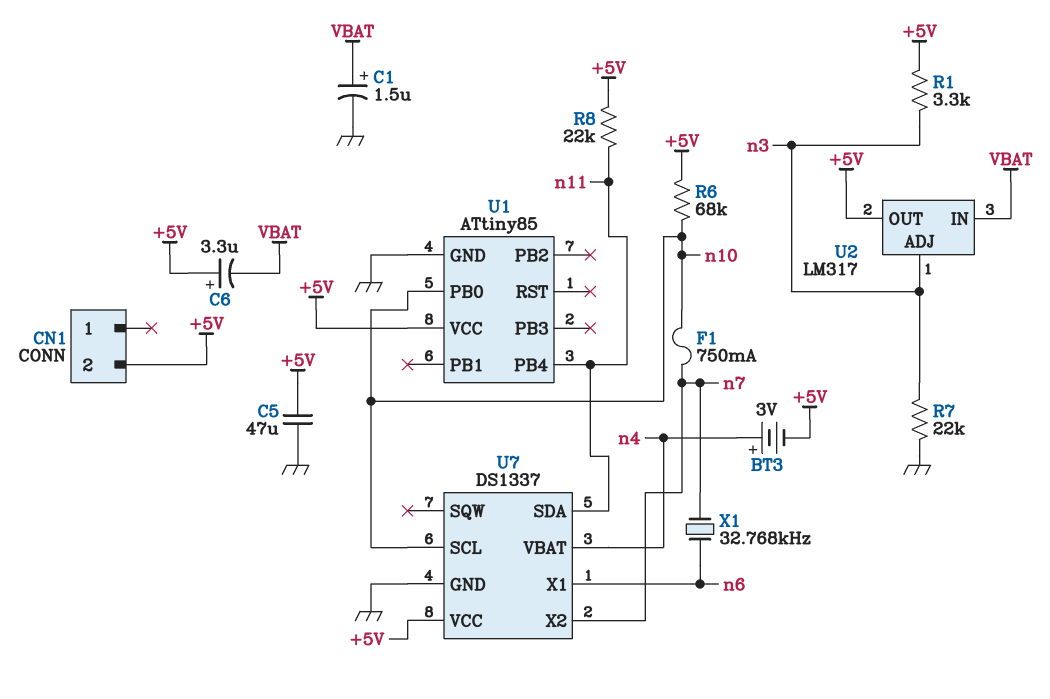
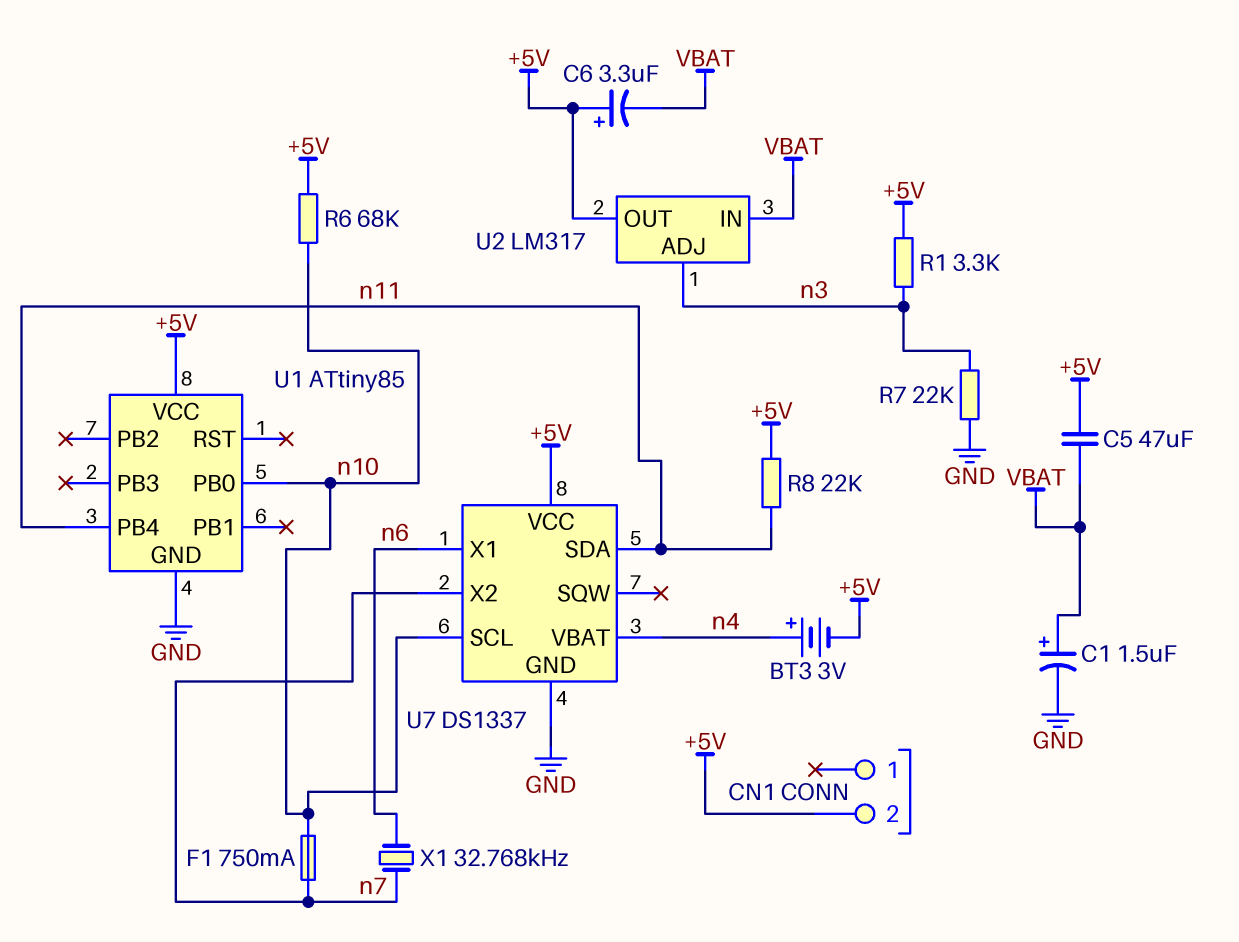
C5: 47uF (+5V, GND) -> 47uF (+5V, VBAT)

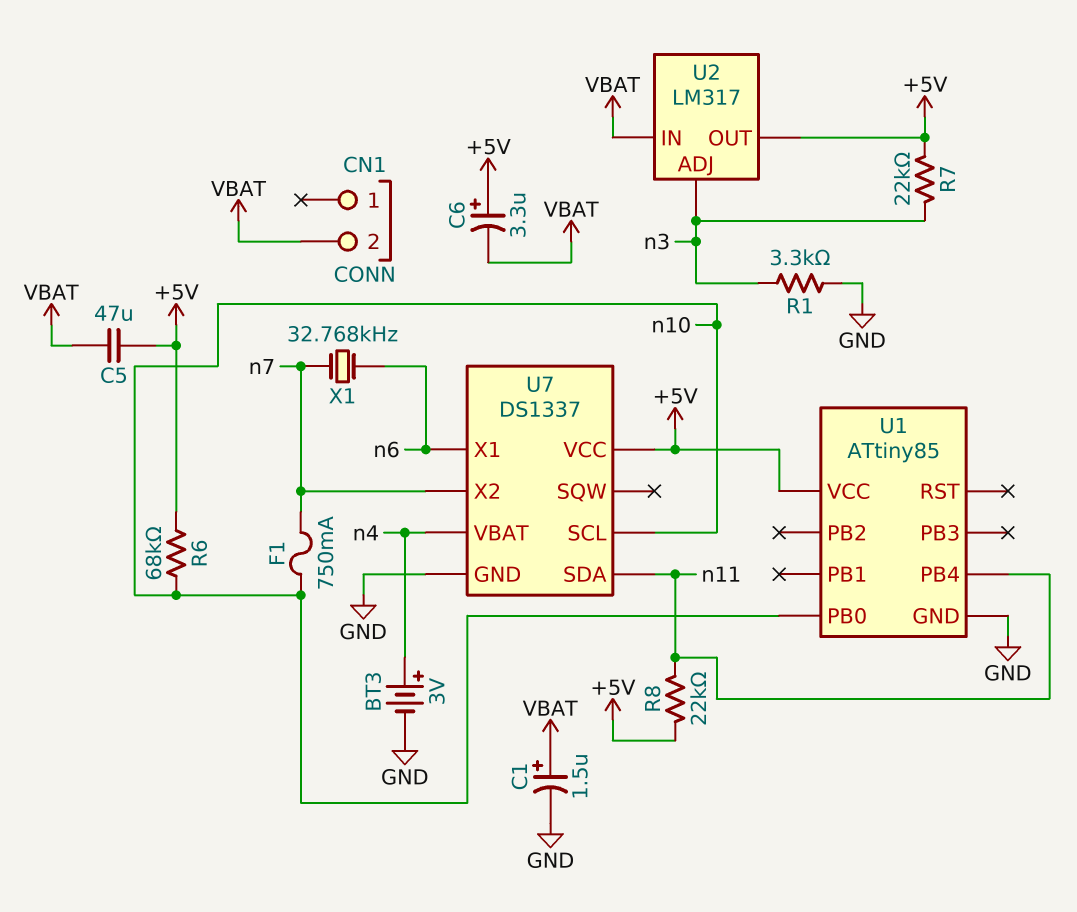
BT3: 3V (plus n4, minus +5V) -> 3V (plus n4, minus GND)
CN1 pin 2: +5V -> VBAT
R1: 3.3k (+5V, n3) -> 3.3k (GND, n3)
R7: 22k (GND, n3) -> 22k (+5V, n3)

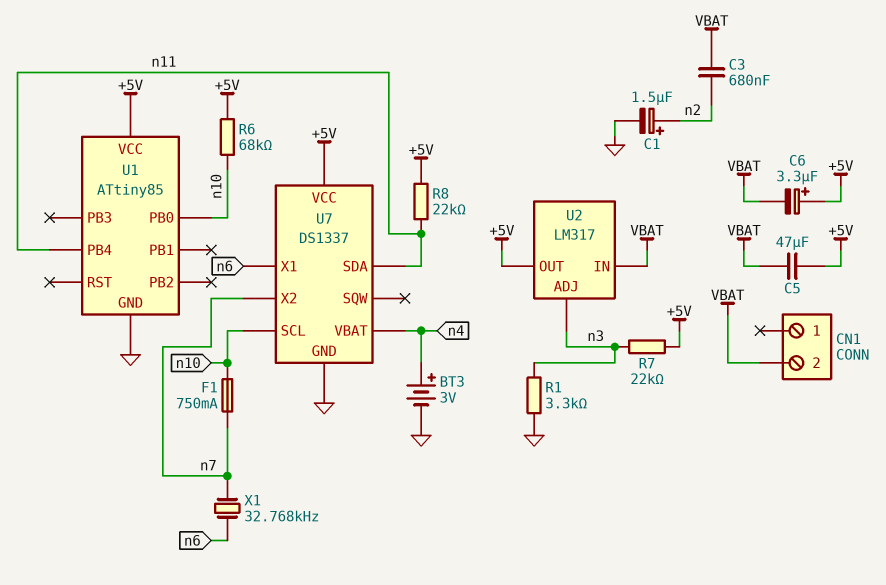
C1: 1.5uF (plus VBAT, minus GND) -> 1.5uF (plus n2, minus GND)
C3: none -> 680nF (VBAT, n2)

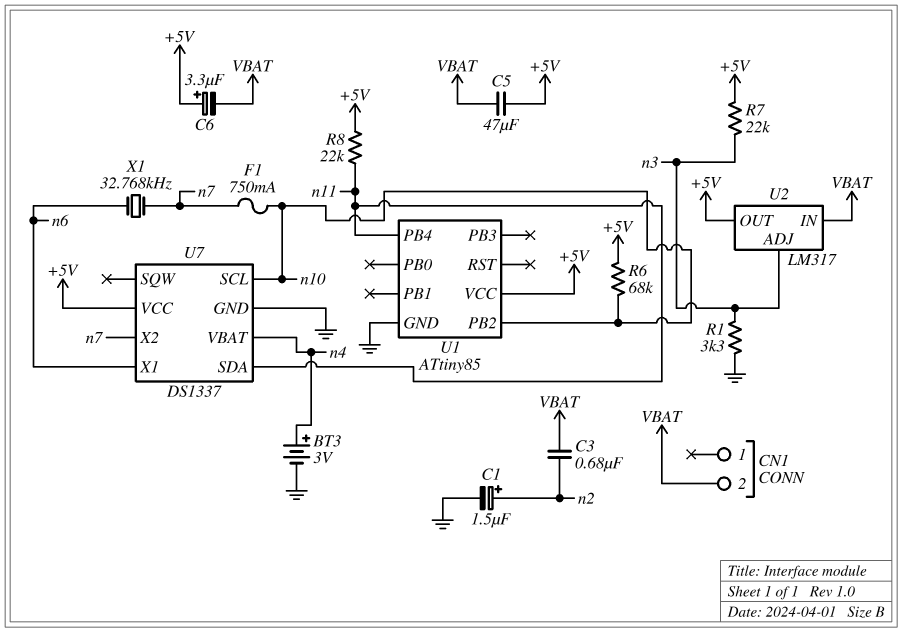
U1 pin PB0: n10 -> none
U1 pin PB2: none -> n10

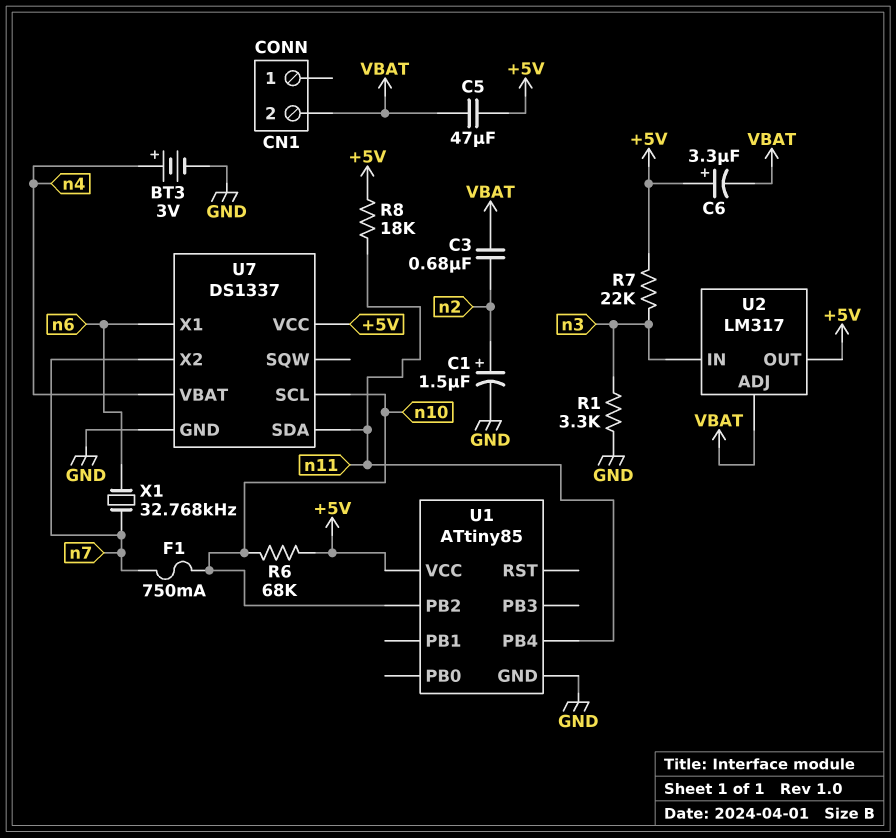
R8: 22k (+5V, n11) -> 18k (+5V, n11)
U2 pin ADJ: n3 -> VBAT
U2 pin IN: VBAT -> n3

